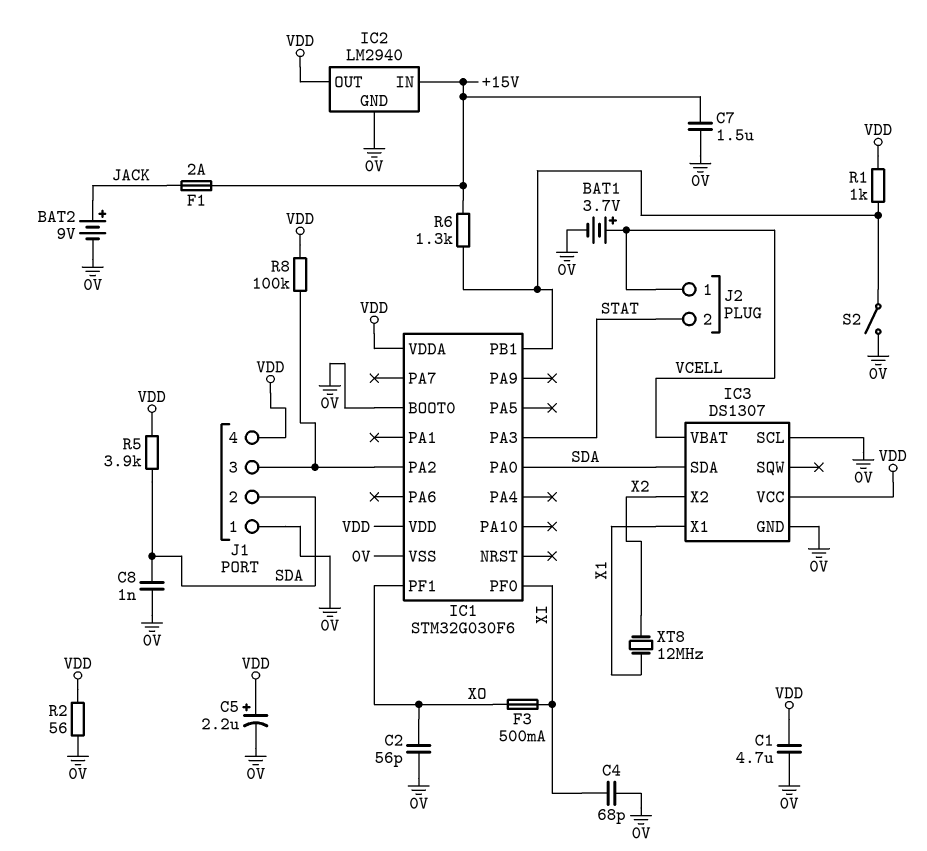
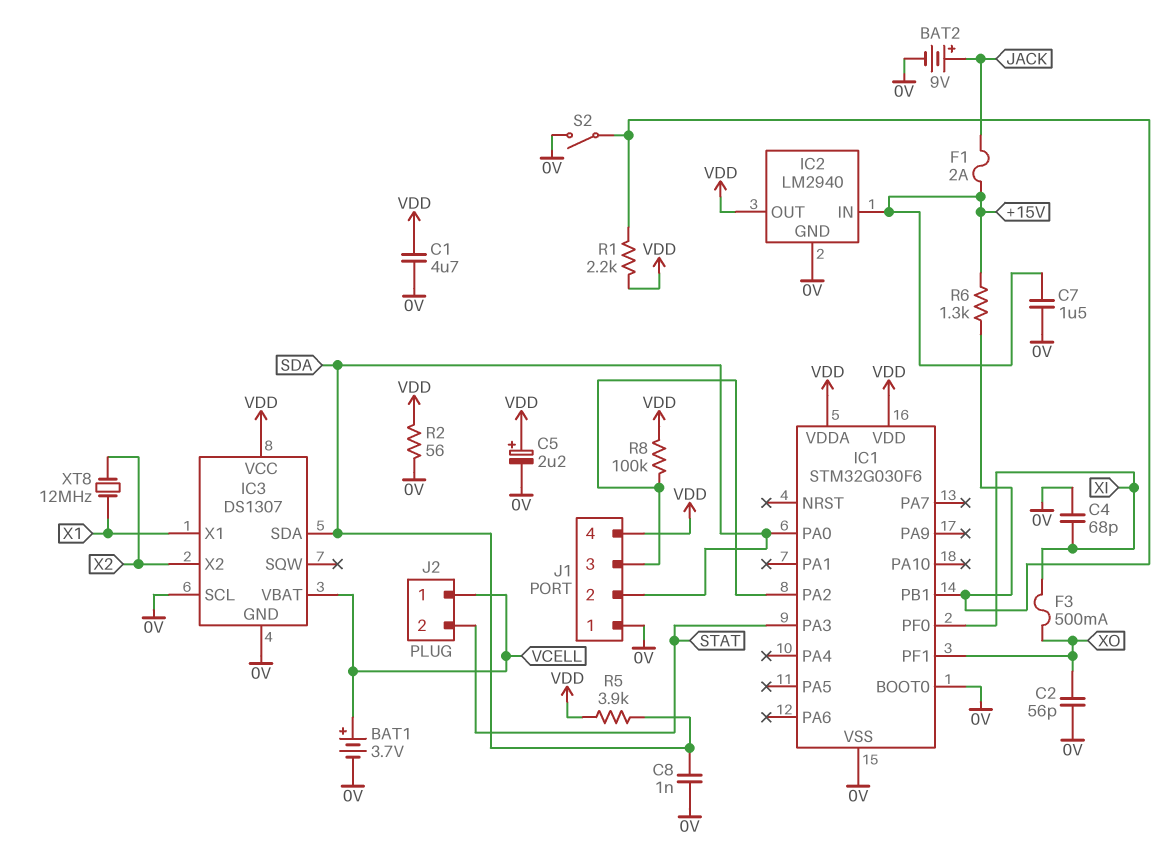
R1: 1k (IC1/PB1, VDD) -> 2.2k (IC1/PB1, VDD)

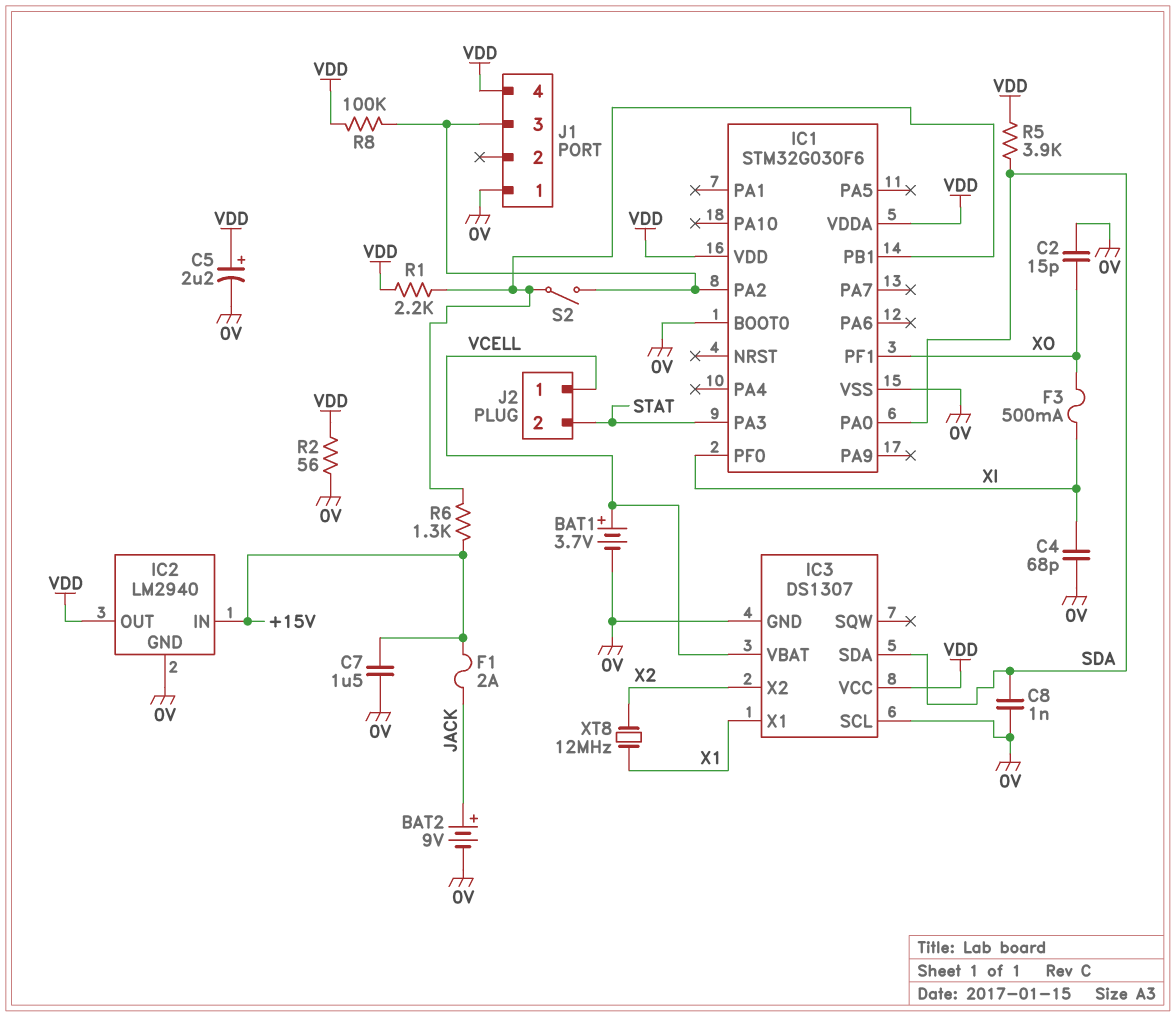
C1: 4.7uF (0V, VDD) -> none
C2: 56pF (0V, XO) -> 15pF (0V, XO)
J1 pin 2: SDA -> none
S2: switch (0V, IC1/PB1) -> switch (IC1/PA2, IC1/PB1)

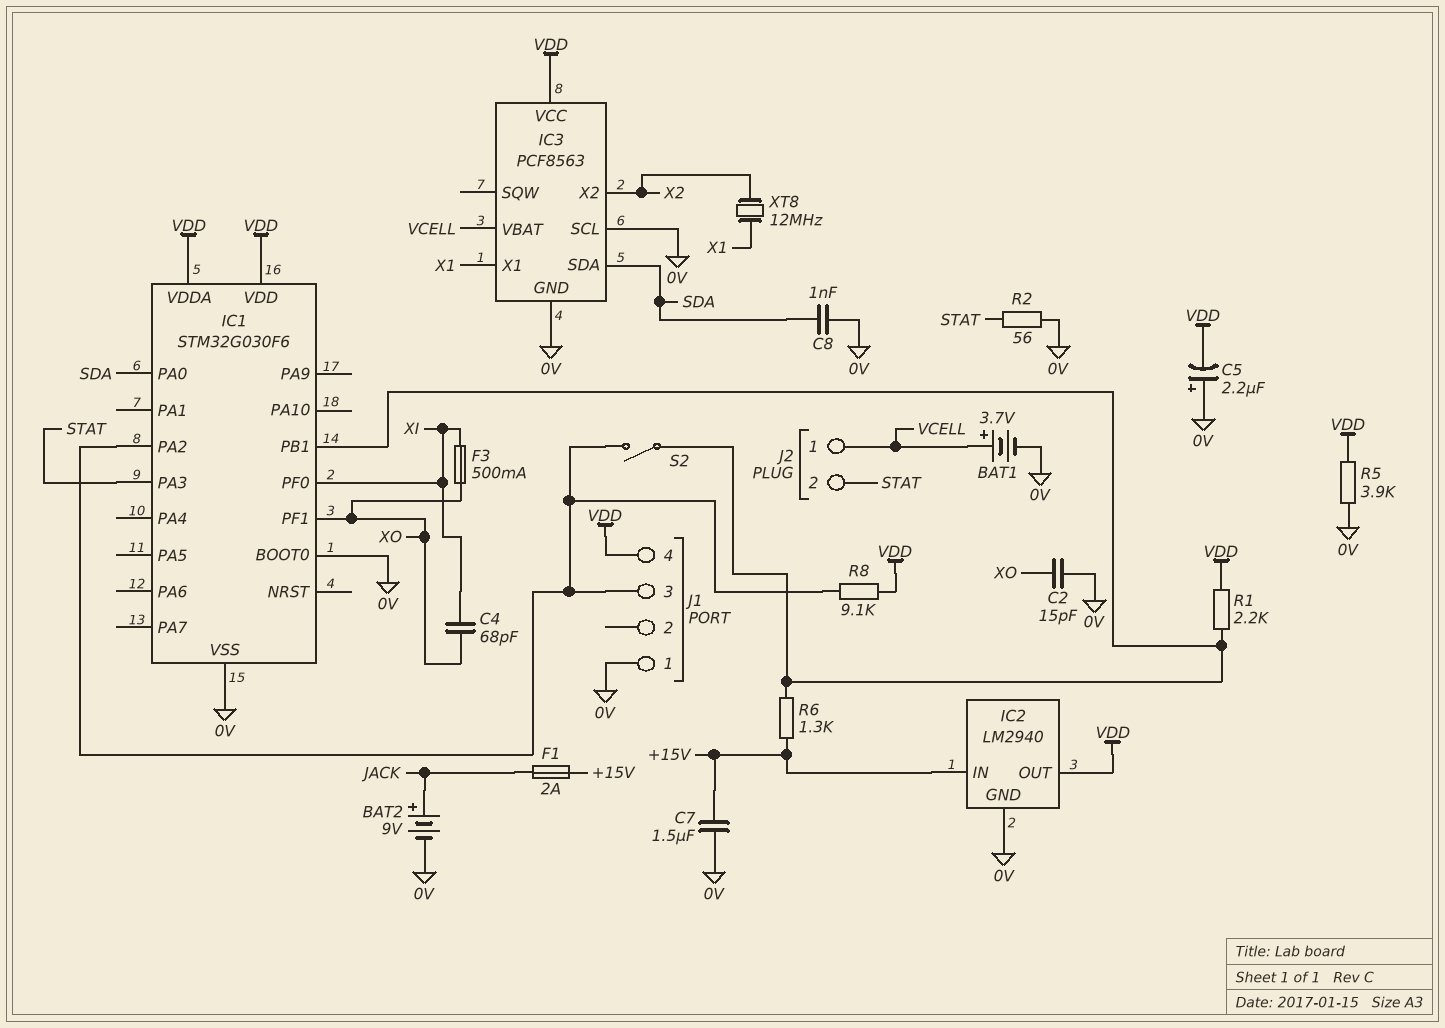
C4: 68pF (0V, XI) -> 68pF (XI, XO)
C5: 2.2uF (plus VDD, minus 0V) -> 2.2uF (plus 0V, minus VDD)
IC3: DS1307 -> PCF8563
R2: 56 (0V, VDD) -> 56 (0V, STAT)
R5: 3.9k (SDA, VDD) -> 3.9k (0V, VDD)
R8: 100k (IC1/PA2, VDD) -> 9.1k (IC1/PA2, VDD)

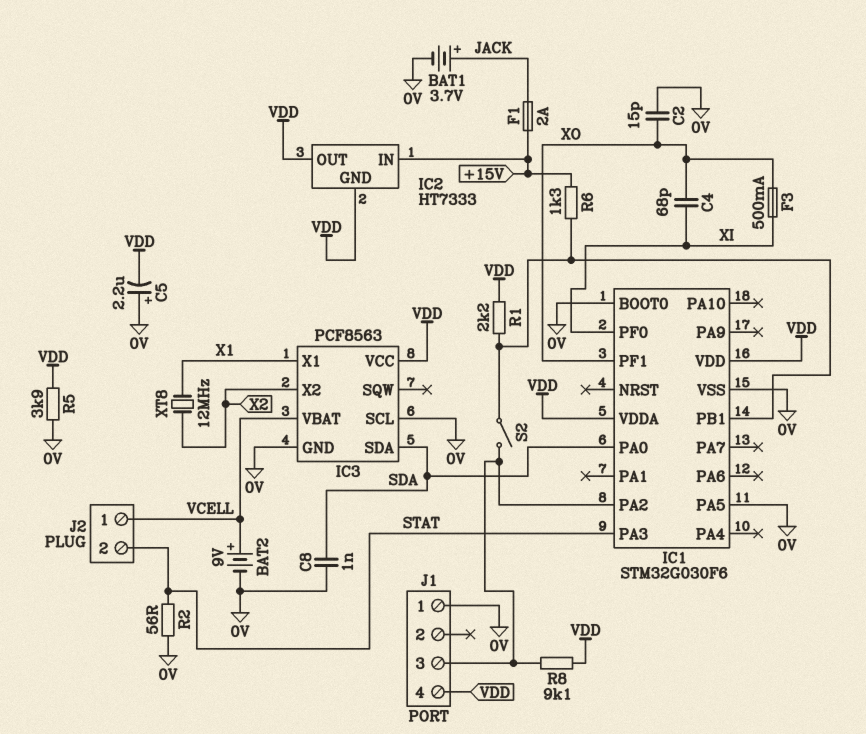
BAT1: 3.7V (plus VCELL, minus 0V) -> 3.7V (plus JACK, minus 0V)
BAT2: 9V (plus JACK, minus 0V) -> 9V (plus VCELL, minus 0V)
C7: 1.5uF (+15V, 0V) -> none
IC1 pin PA5: none -> 0V
IC2: LM2940 -> HT7333
IC2 pin GND: 0V -> VDD

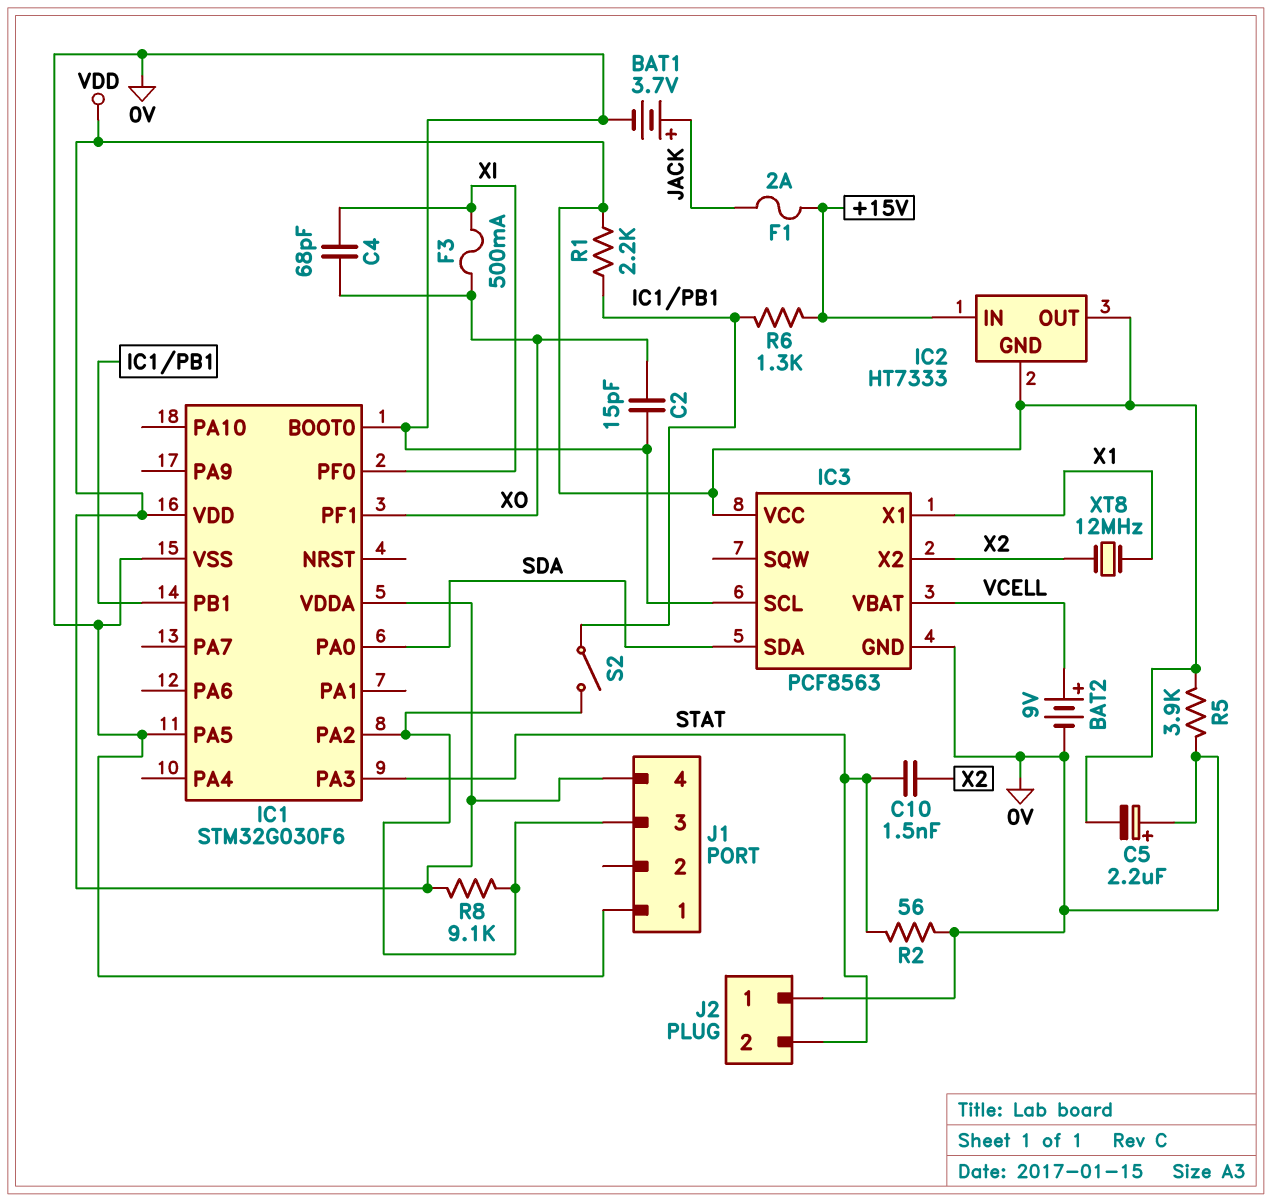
C8: 1nF (0V, SDA) -> none
C10: none -> 1.5nF (STAT, X2)
J2 pin 1: VCELL -> 0V

